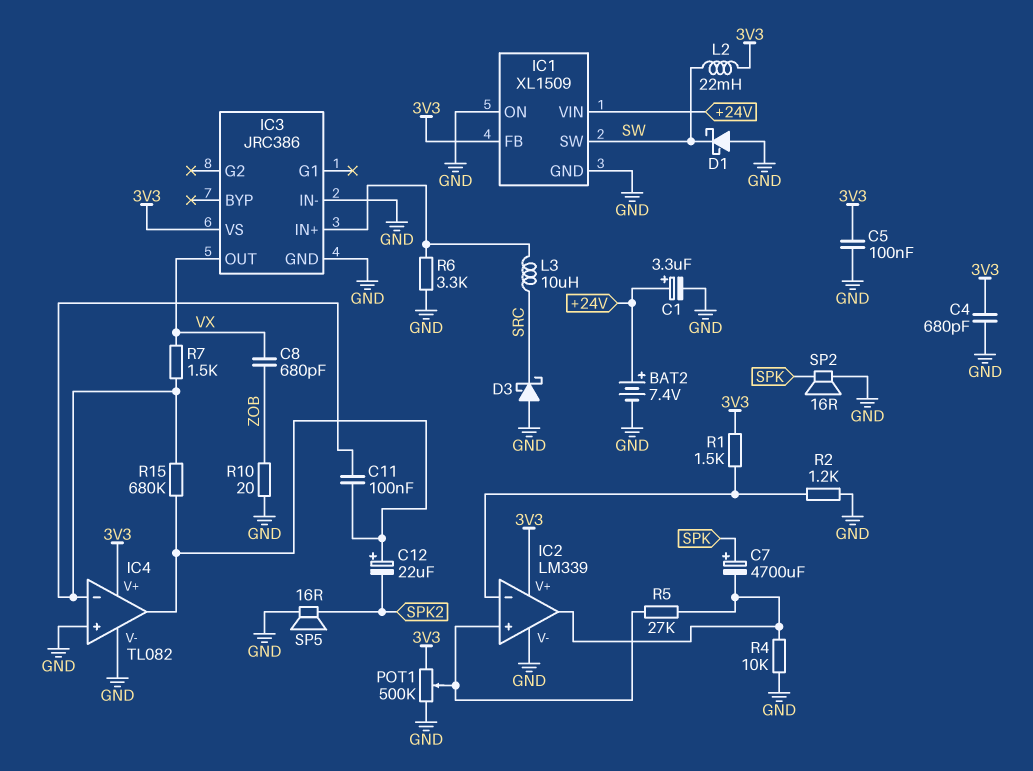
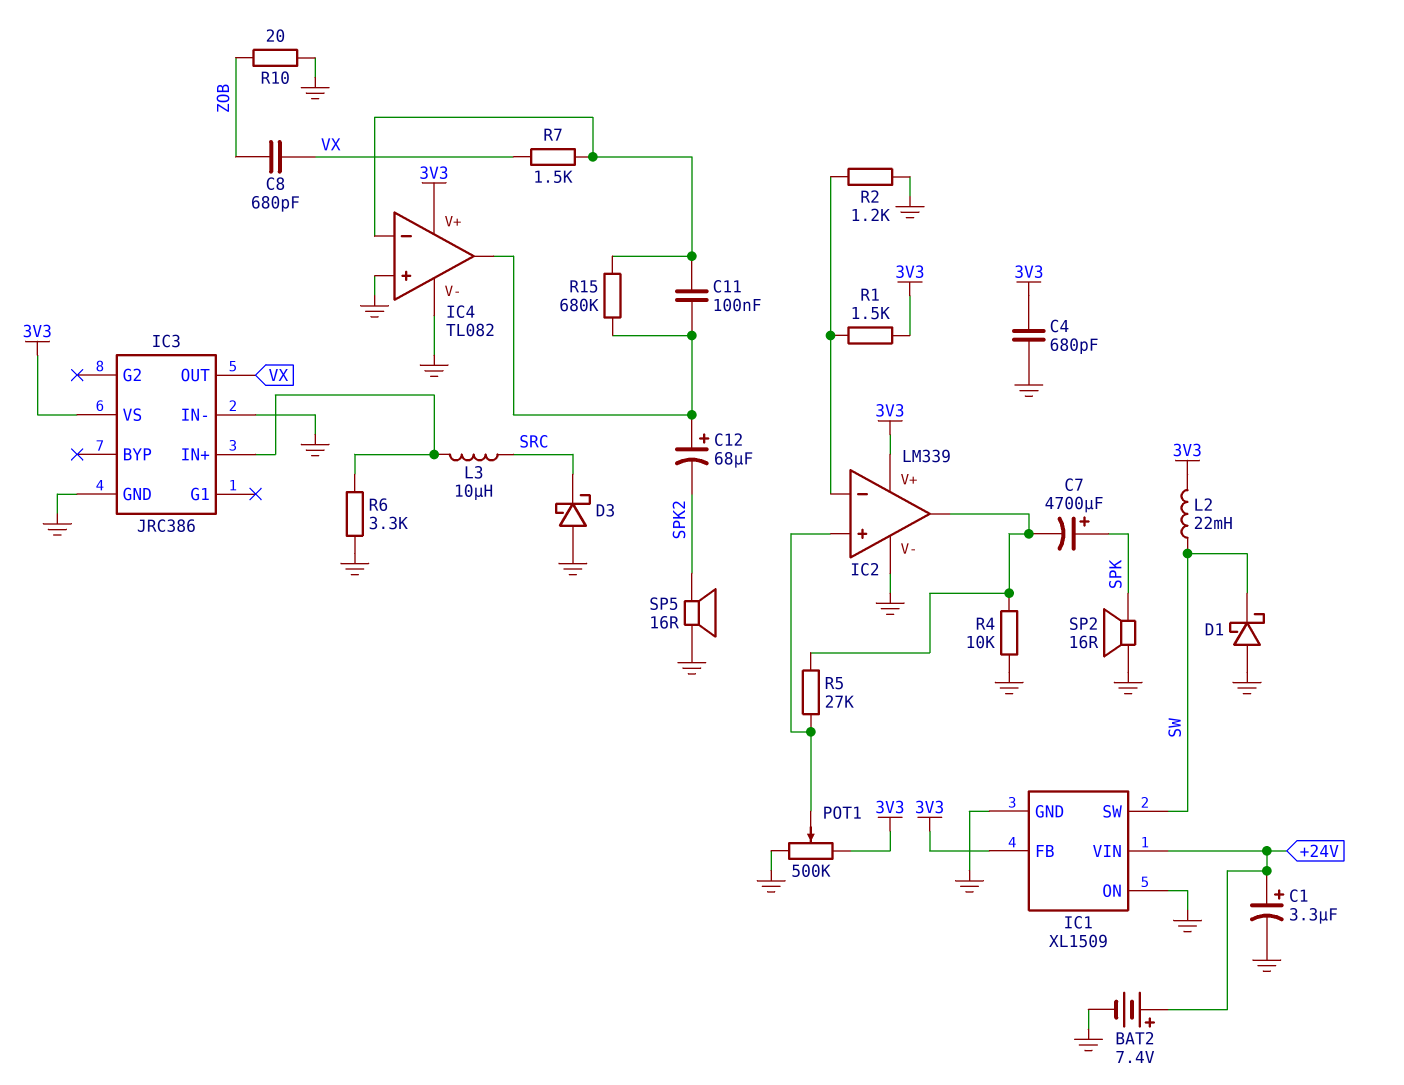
C5: 100nF (3V3, GND) -> none
C12: 22uF (plus IC4/out, minus SPK2) -> 68uF (plus IC4/out, minus SPK2)

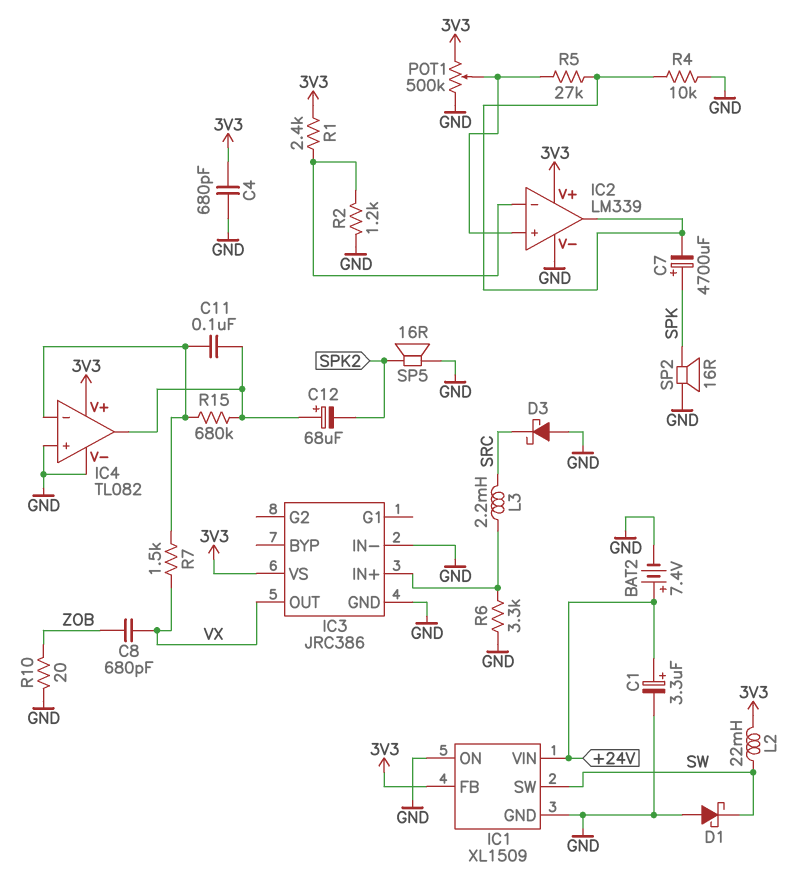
L3: 10uH (IC3/IN+, SRC) -> 2.2mH (IC3/IN+, SRC)
R1: 1.5k (3V3, IC2/in-) -> 2.4k (3V3, IC2/in-)

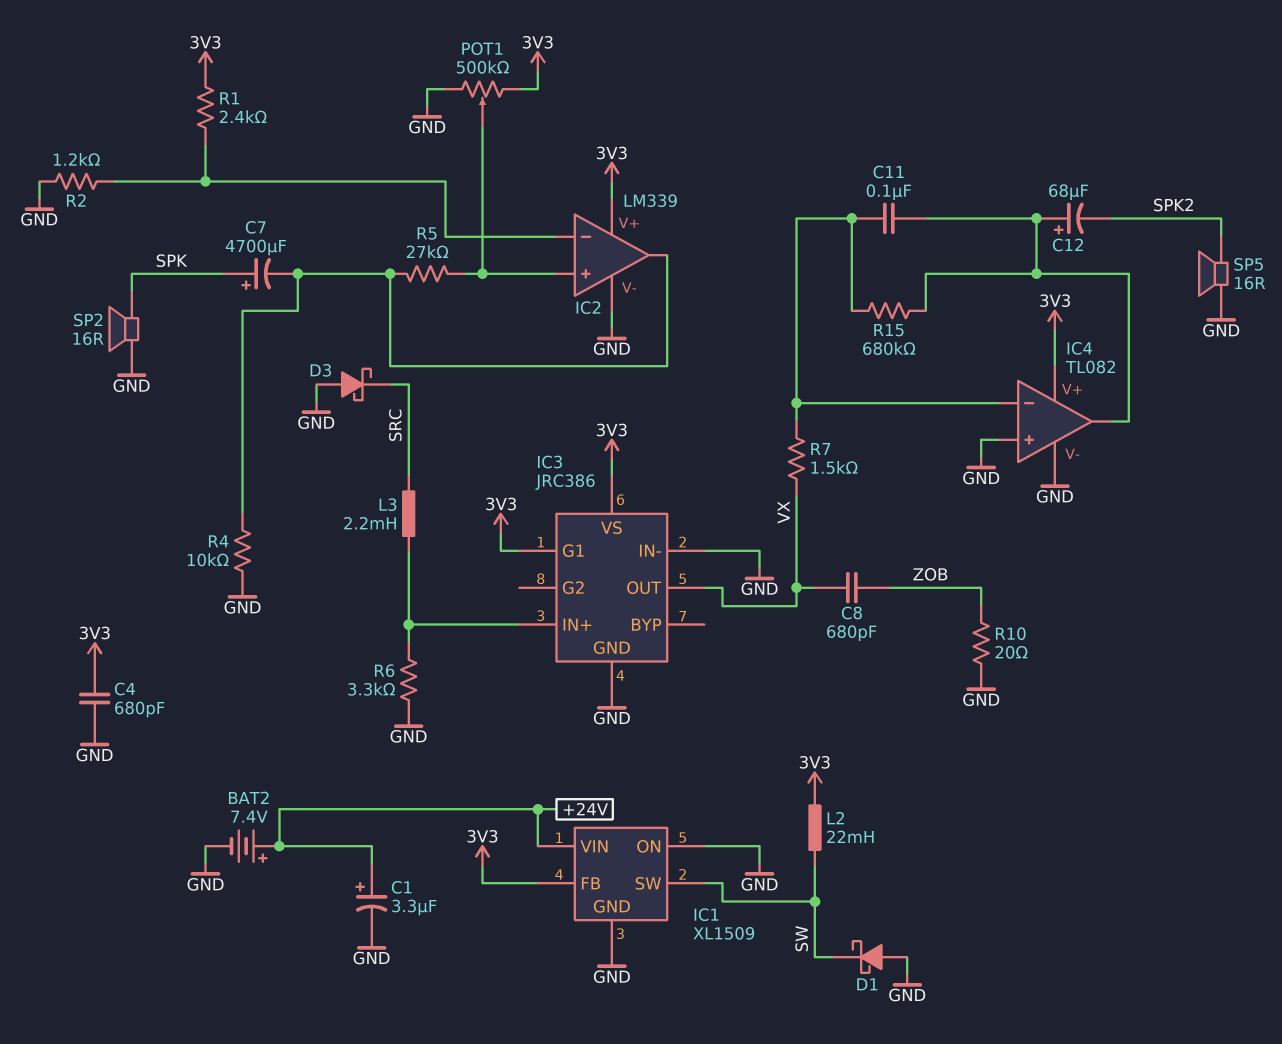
IC3 pin G1: none -> 3V3

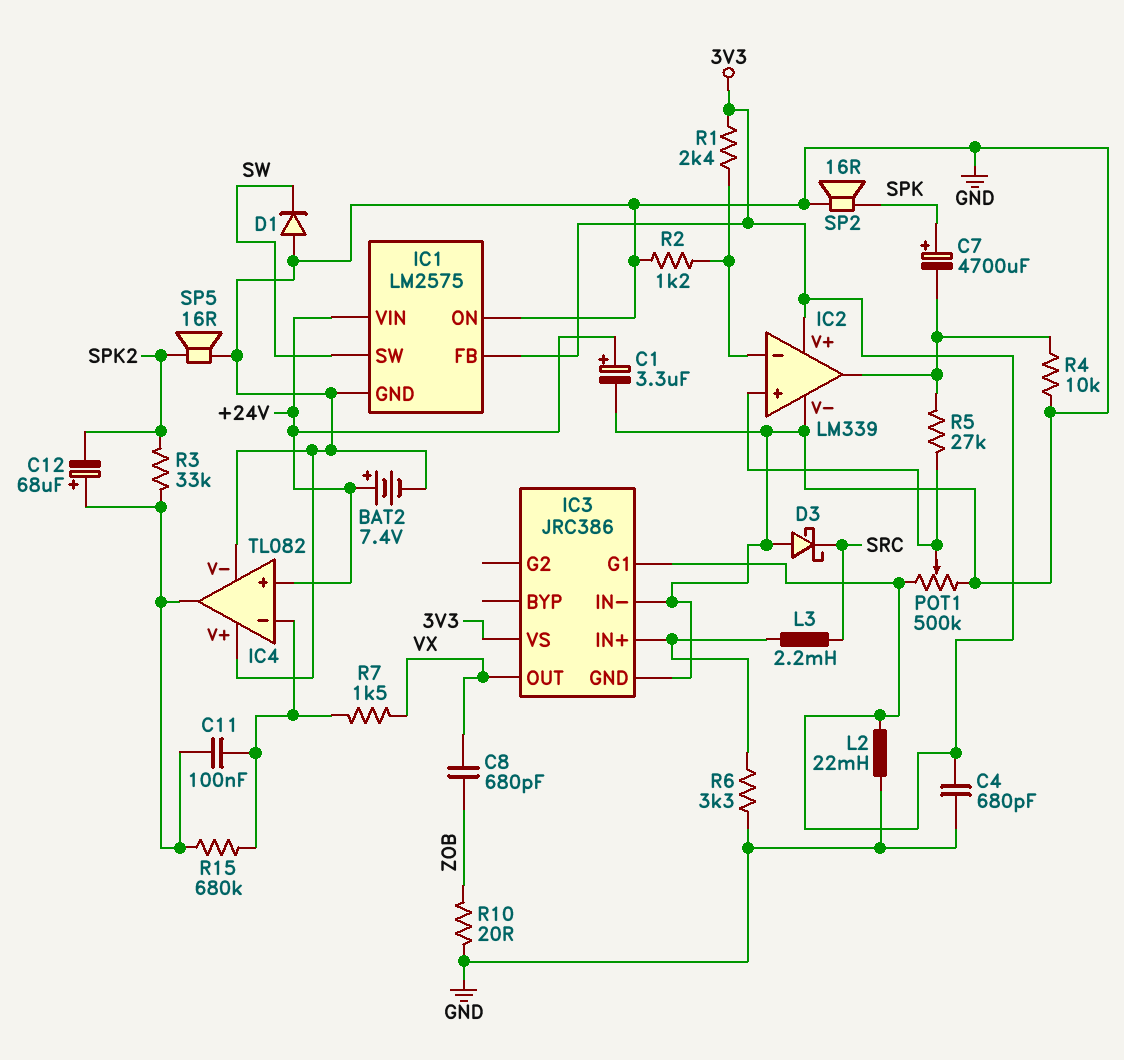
D1: schottky (A GND, K SW) -> diode (A GND, K SW)
IC1: XL1509 -> LM2575
IC4 pin V+: 3V3 -> GND
IC4 pin in+: GND -> +24V
L2: 22mH (3V3, SW) -> 22mH (3V3, GND)
R3: none -> 33k (IC4/out, SPK2)

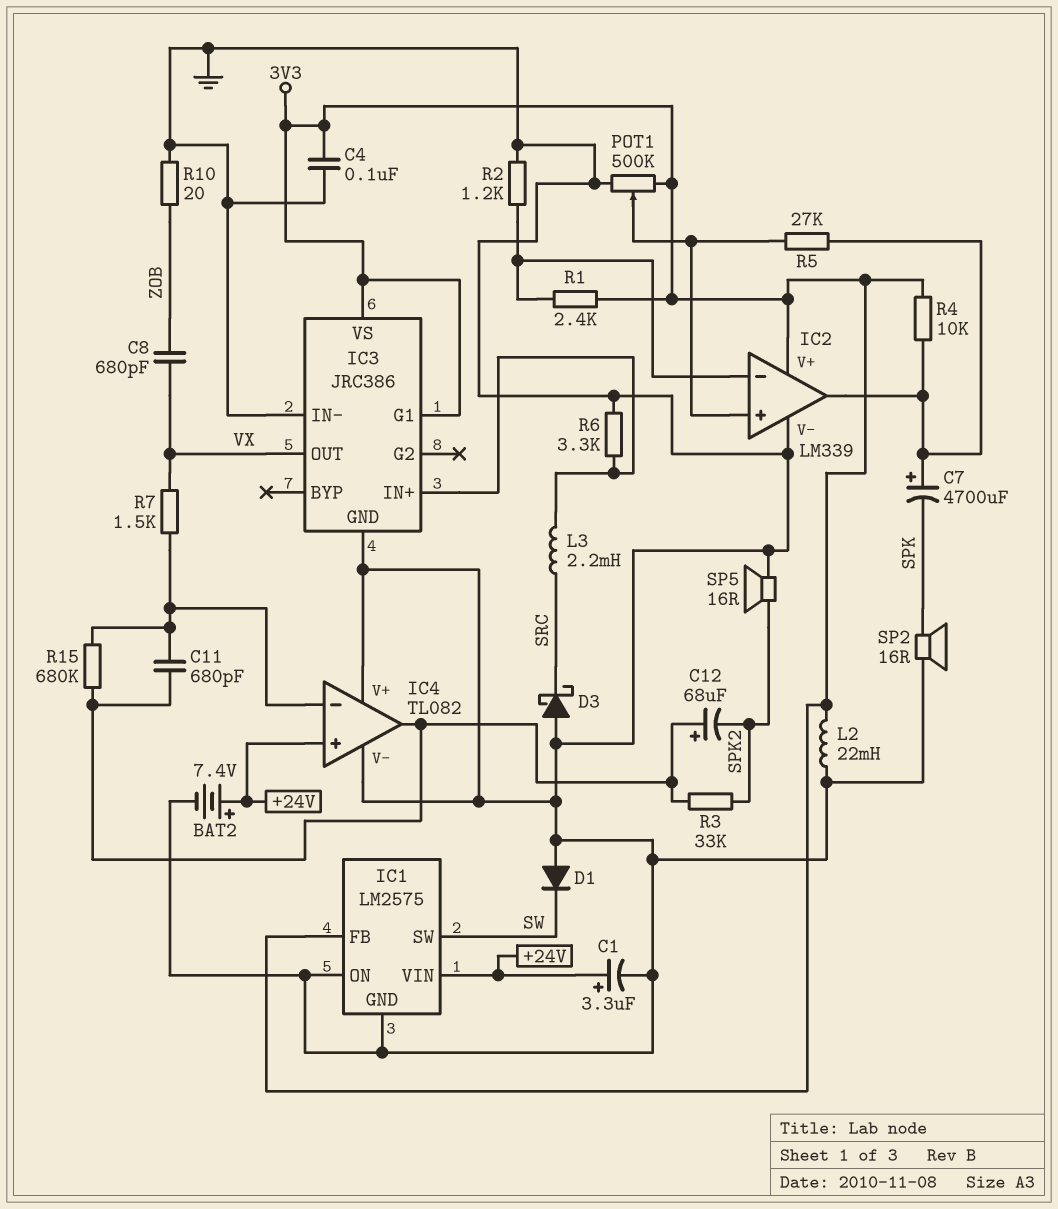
C4: 680pF (3V3, GND) -> 100nF (3V3, GND)
C7: 4700uF (plus SPK, minus IC2/out) -> 4700uF (plus IC2/out, minus SPK)
C11: 100nF (IC4/in-, IC4/out) -> 680pF (IC4/in-, IC4/out)
R4: 10k (GND, IC2/out) -> 10k (3V3, IC2/out)

